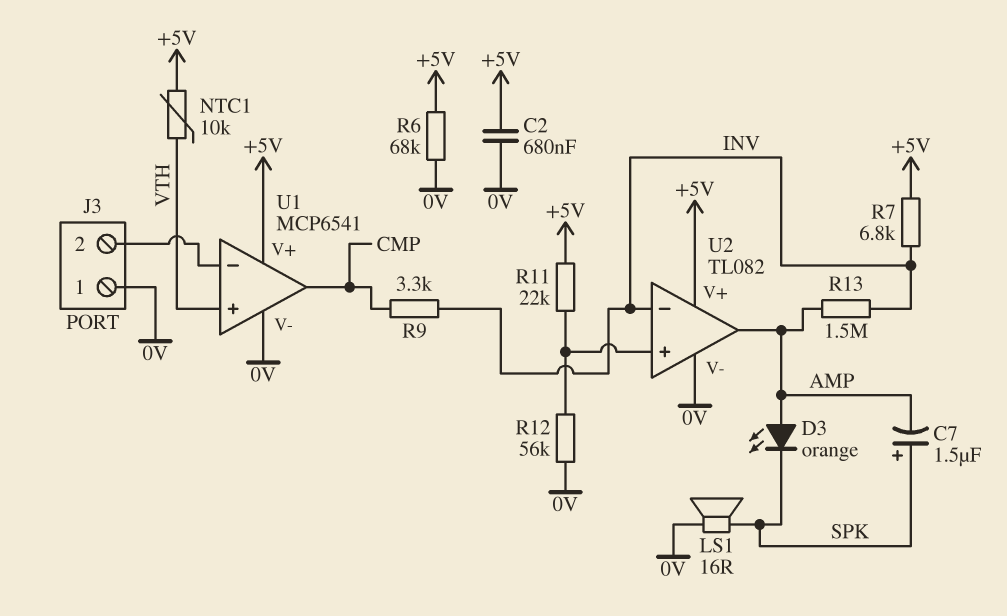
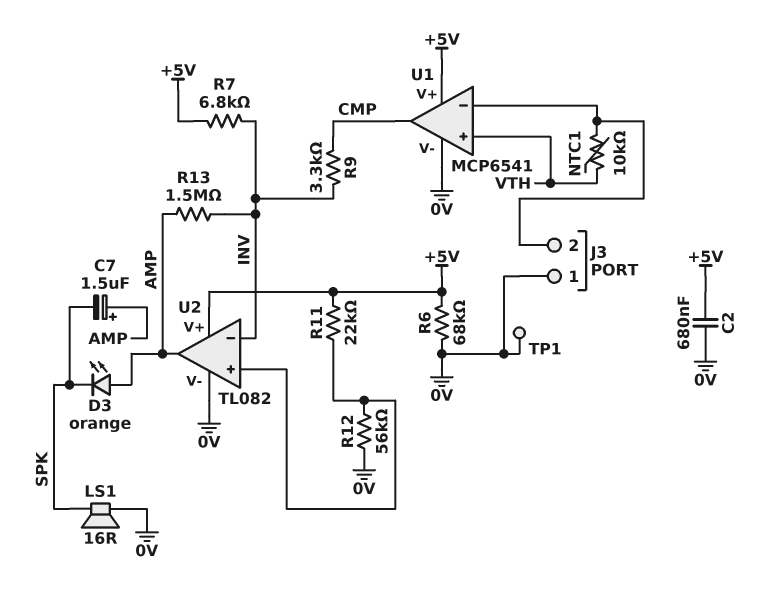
C7: 1.5uF (plus SPK, minus AMP) -> 1.5uF (plus AMP, minus SPK)
NTC1: 10k (+5V, VTH) -> 10k (J3/2, VTH)
TP1: none -> test point (0V)

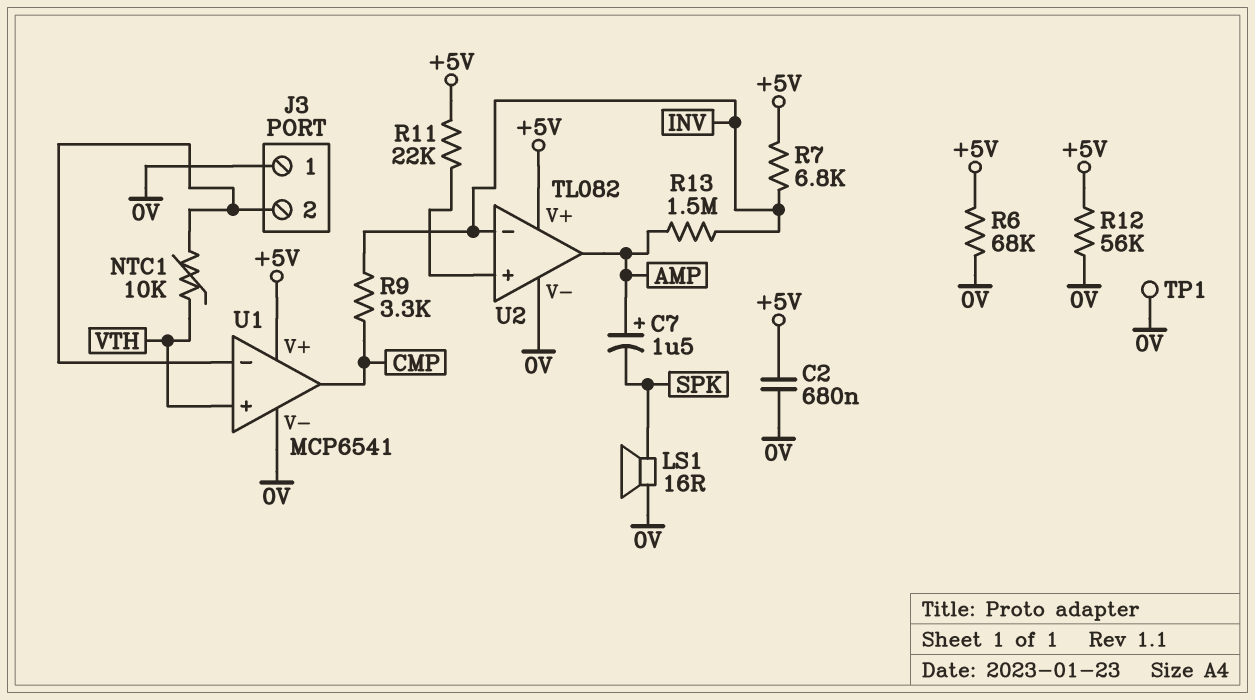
D3: LED orange (A AMP, K SPK) -> none
R12: 56k (0V, U2/in+) -> 56k (+5V, 0V)

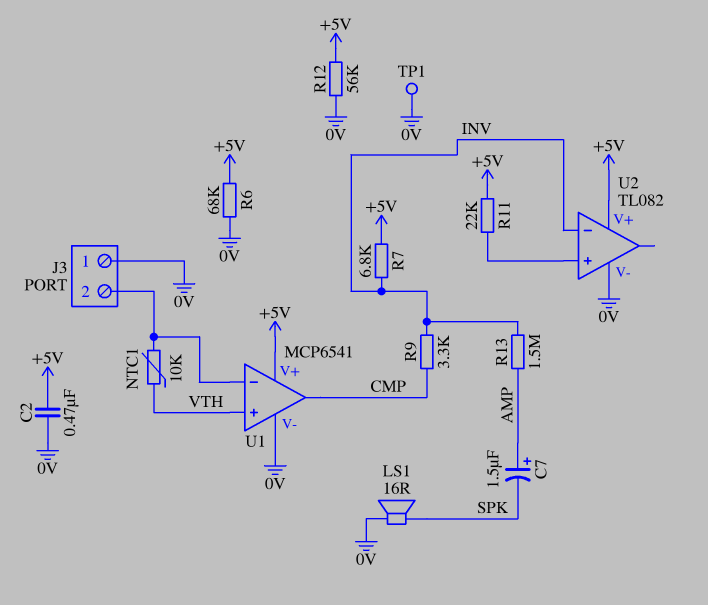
C2: 680nF (+5V, 0V) -> 470nF (+5V, 0V)
U2 pin out: AMP -> none

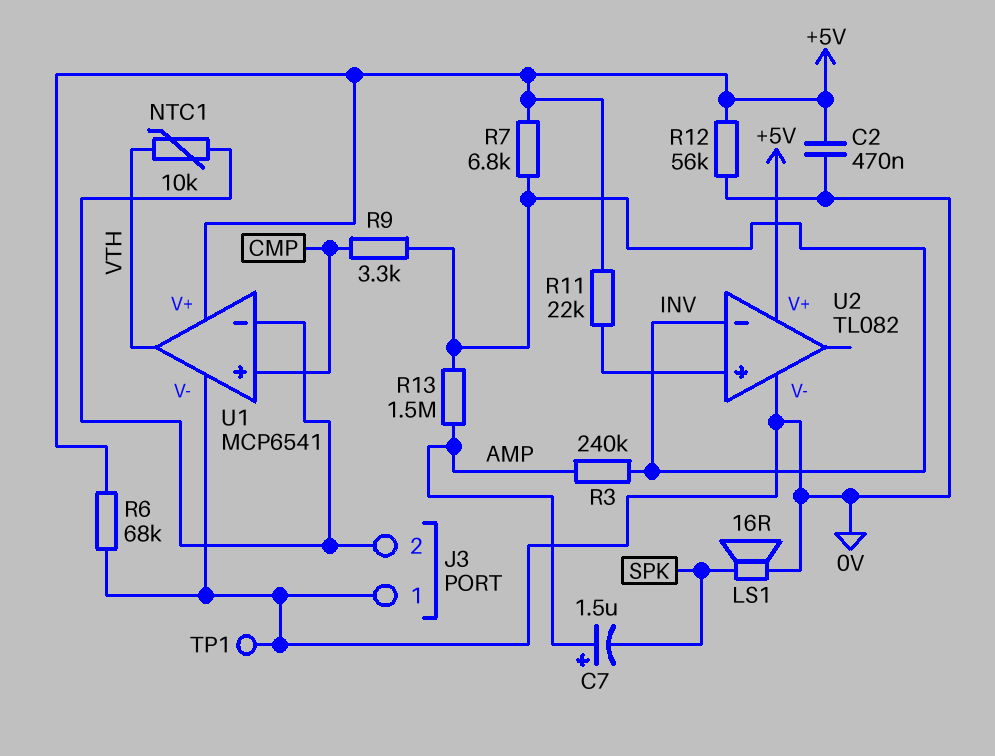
R3: none -> 240k (AMP, INV)
U1 pin in+: VTH -> CMP
U1 pin out: CMP -> VTH

